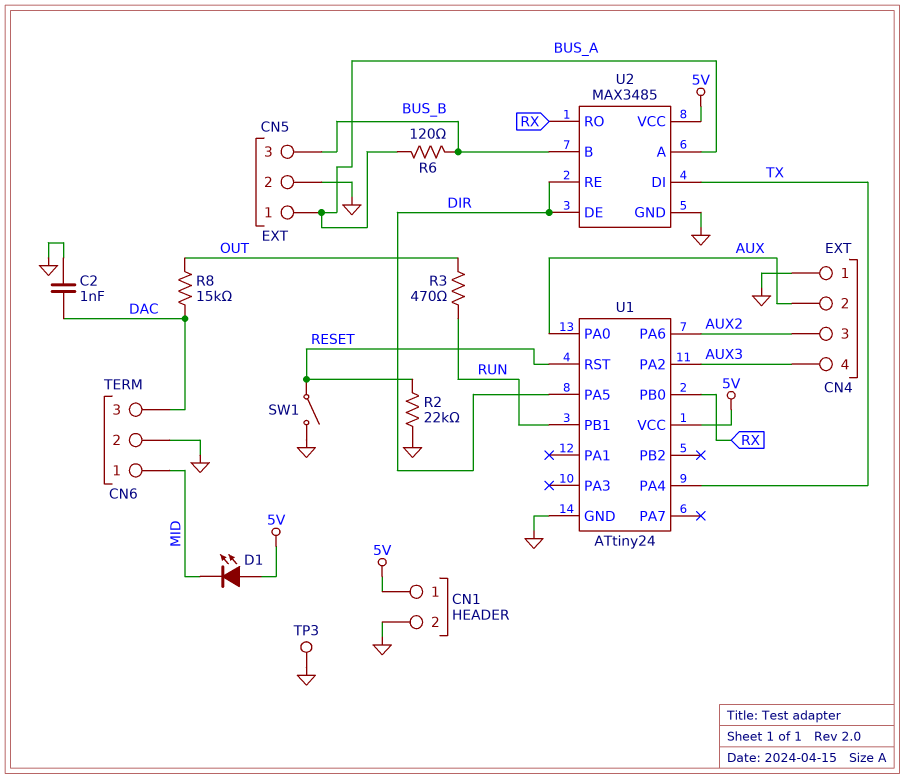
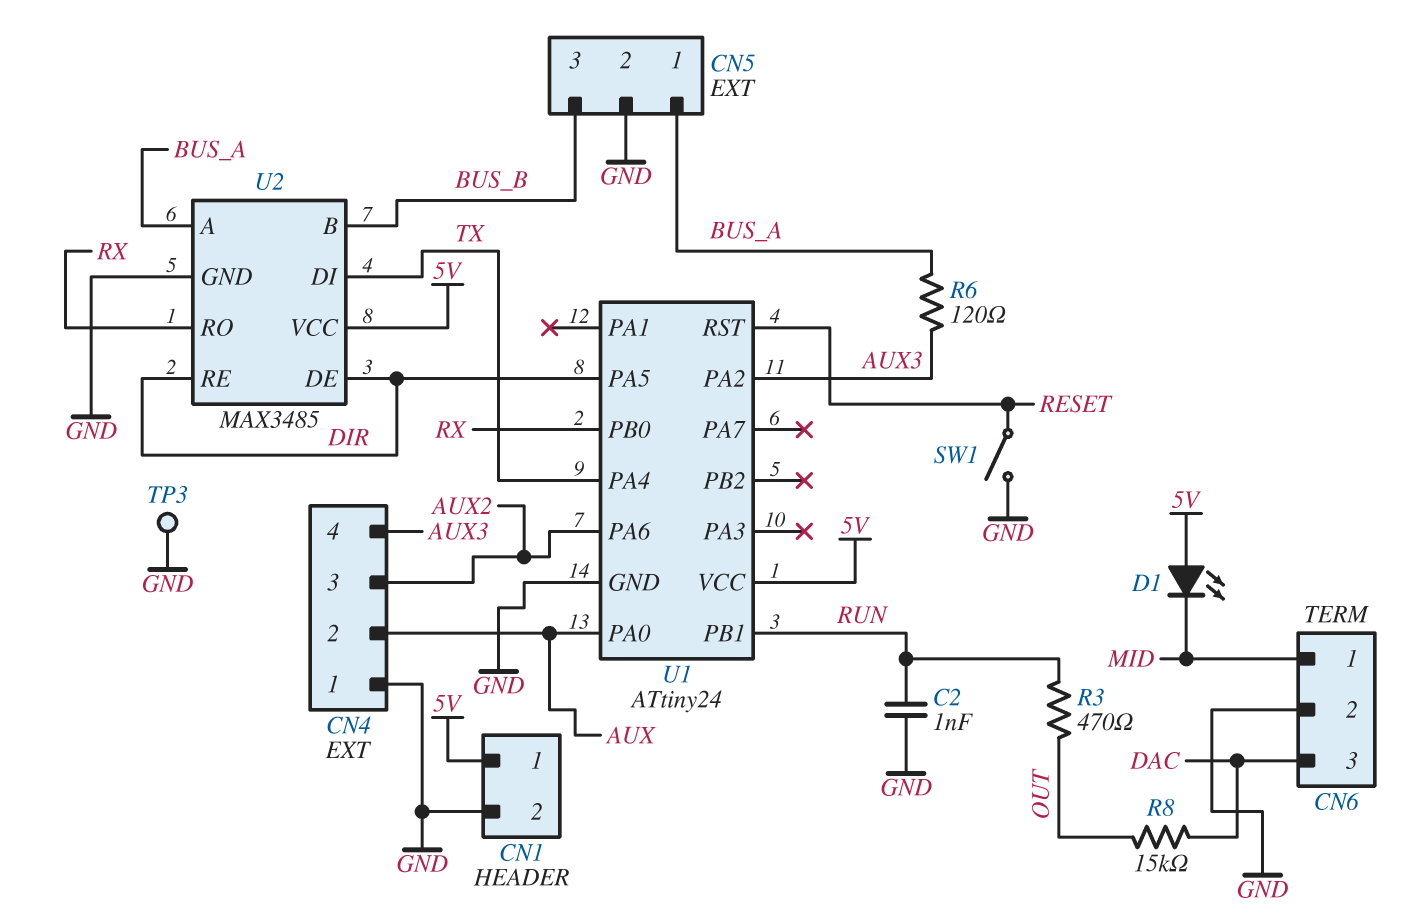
C2: 1nF (DAC, GND) -> 1nF (GND, RUN)
R2: 22k (GND, RESET) -> none
R6: 120 (BUS_A, BUS_B) -> 120 (AUX3, BUS_A)

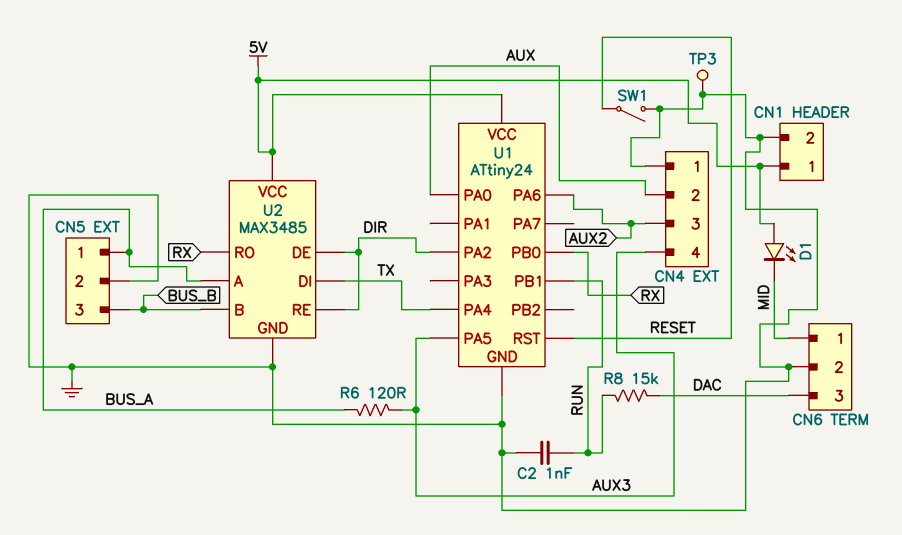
R3: 470 (OUT, RUN) -> none
R8: 15k (DAC, OUT) -> 15k (DAC, RUN)
U1 pin PA2: AUX3 -> DIR
U1 pin PA5: DIR -> AUX3

